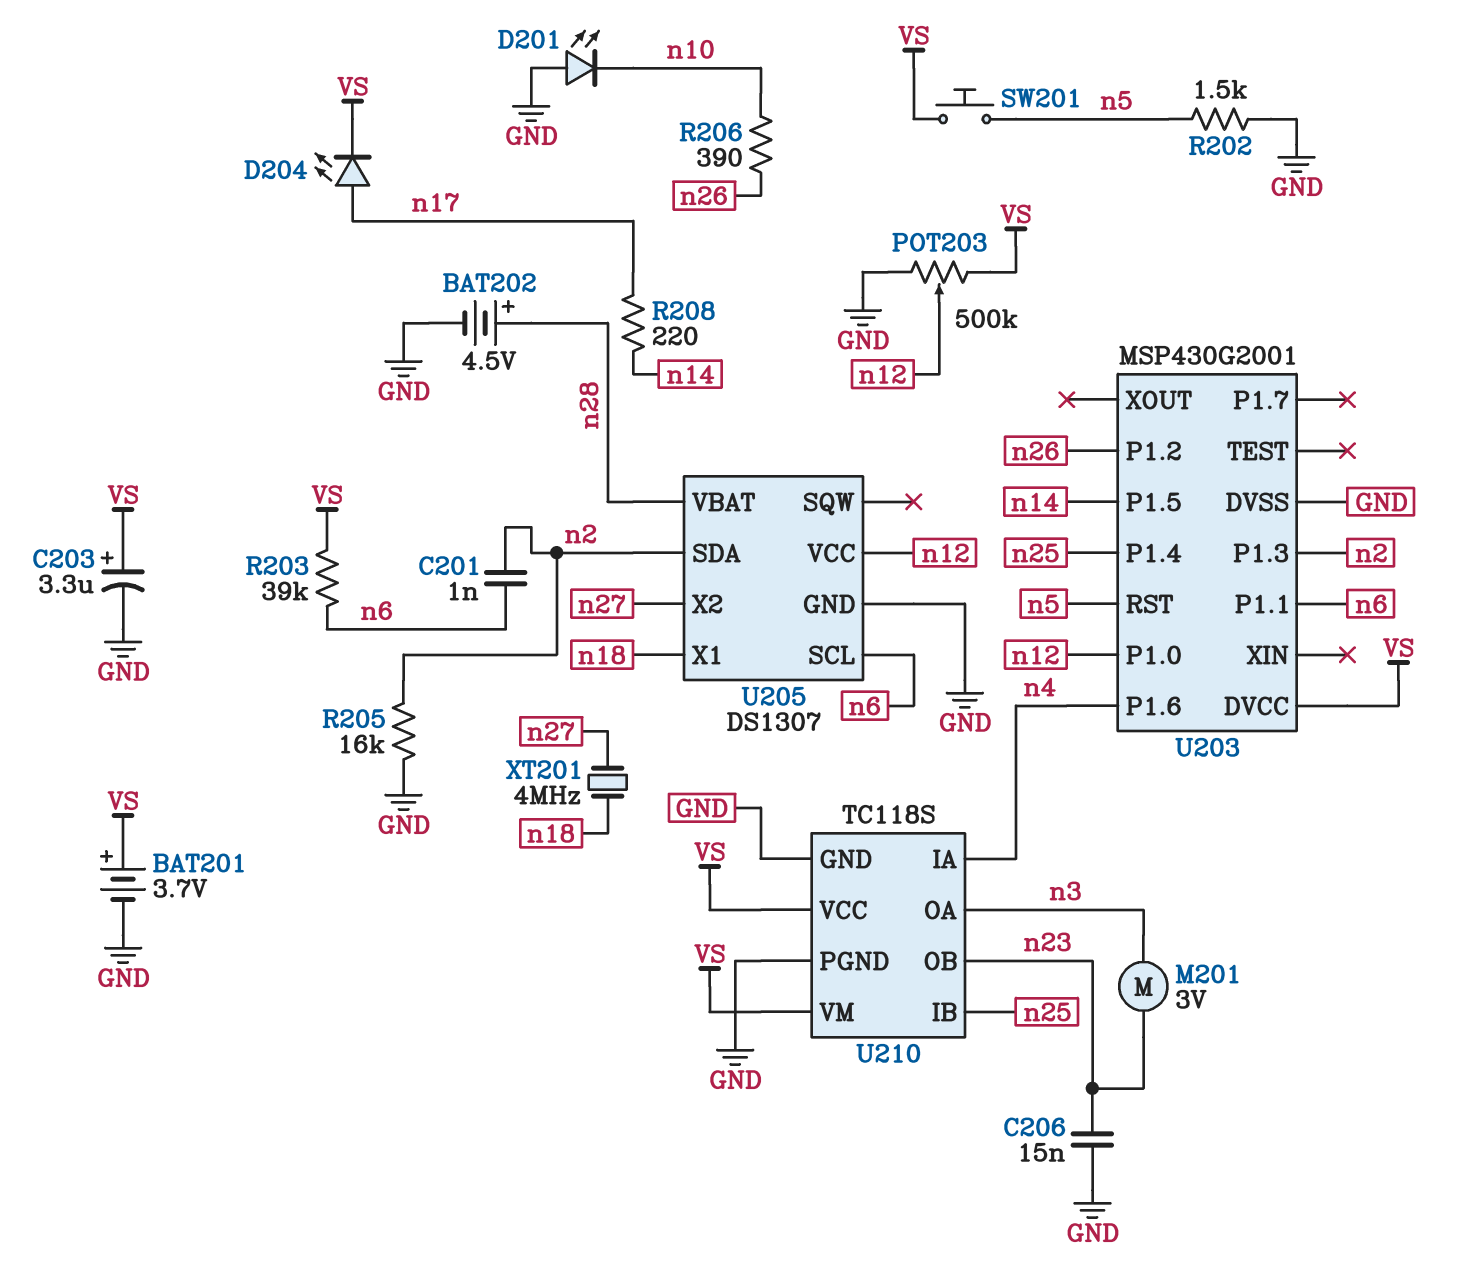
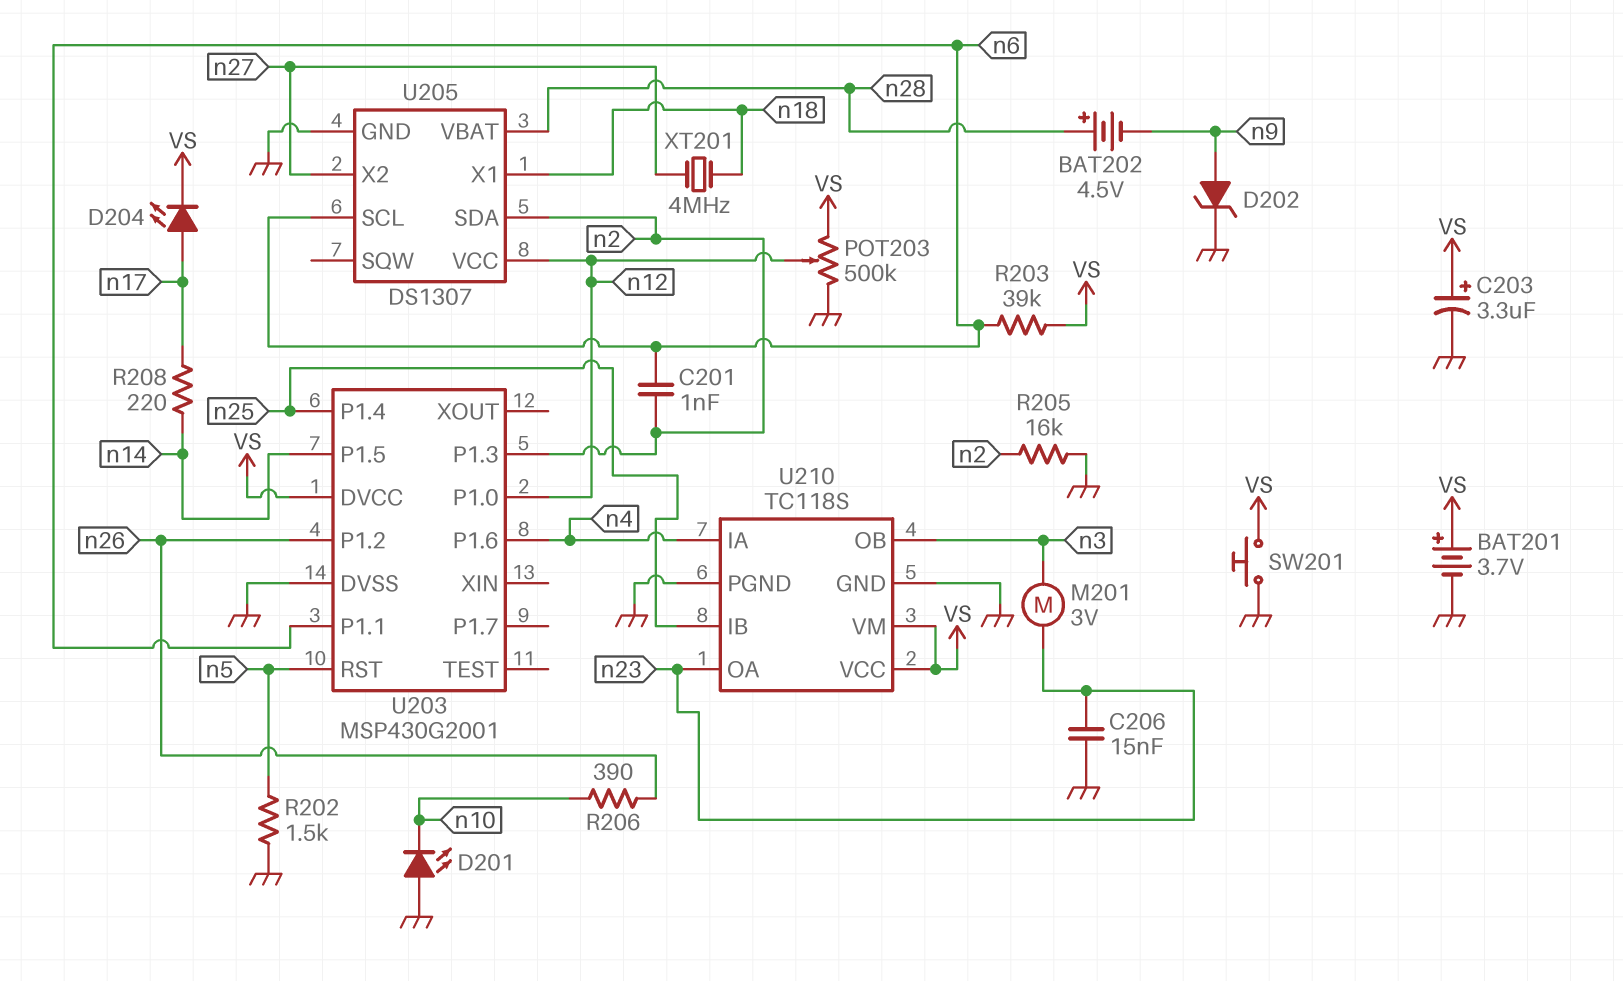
BAT202: 4.5V (plus n28, minus GND) -> 4.5V (plus n28, minus n9)
D202: none -> zener (A n9, K GND)
SW201: button (VS, n5) -> button (GND, VS)
U210 pin OA: n3 -> n23
U210 pin OB: n23 -> n3

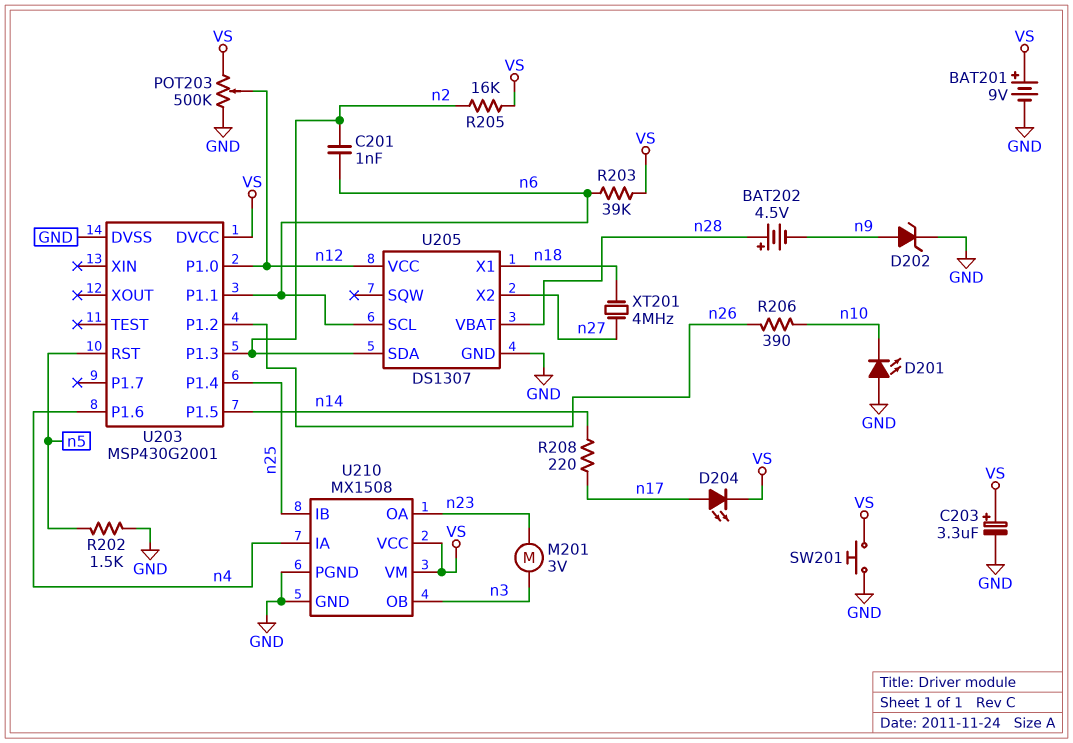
BAT201: 3.7V (plus VS, minus GND) -> 9V (plus VS, minus GND)
C206: 15nF (GND, n23) -> none
R205: 16k (GND, n2) -> 16k (VS, n2)
U210: TC118S -> MX1508

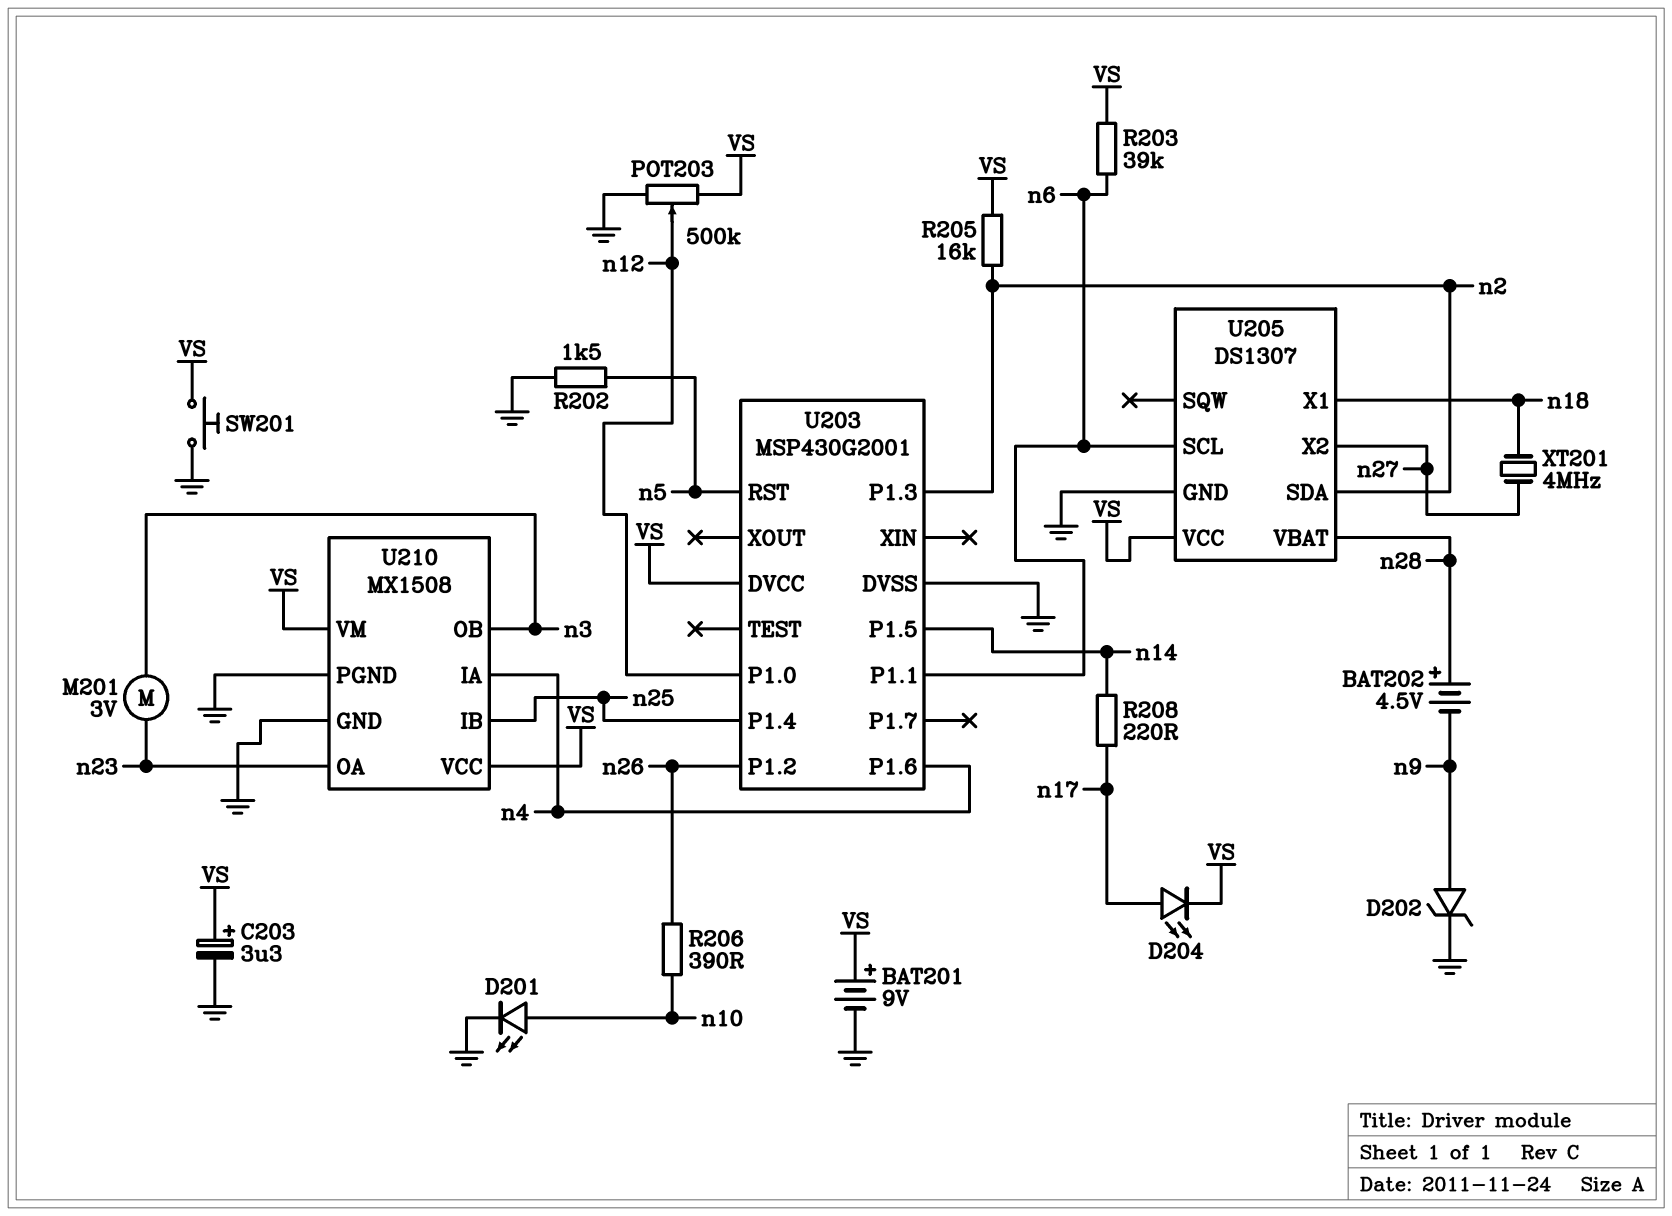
C201: 1nF (n2, n6) -> none
D201: LED (A GND, K n10) -> LED (A n10, K GND)
U205 pin VCC: n12 -> VS

